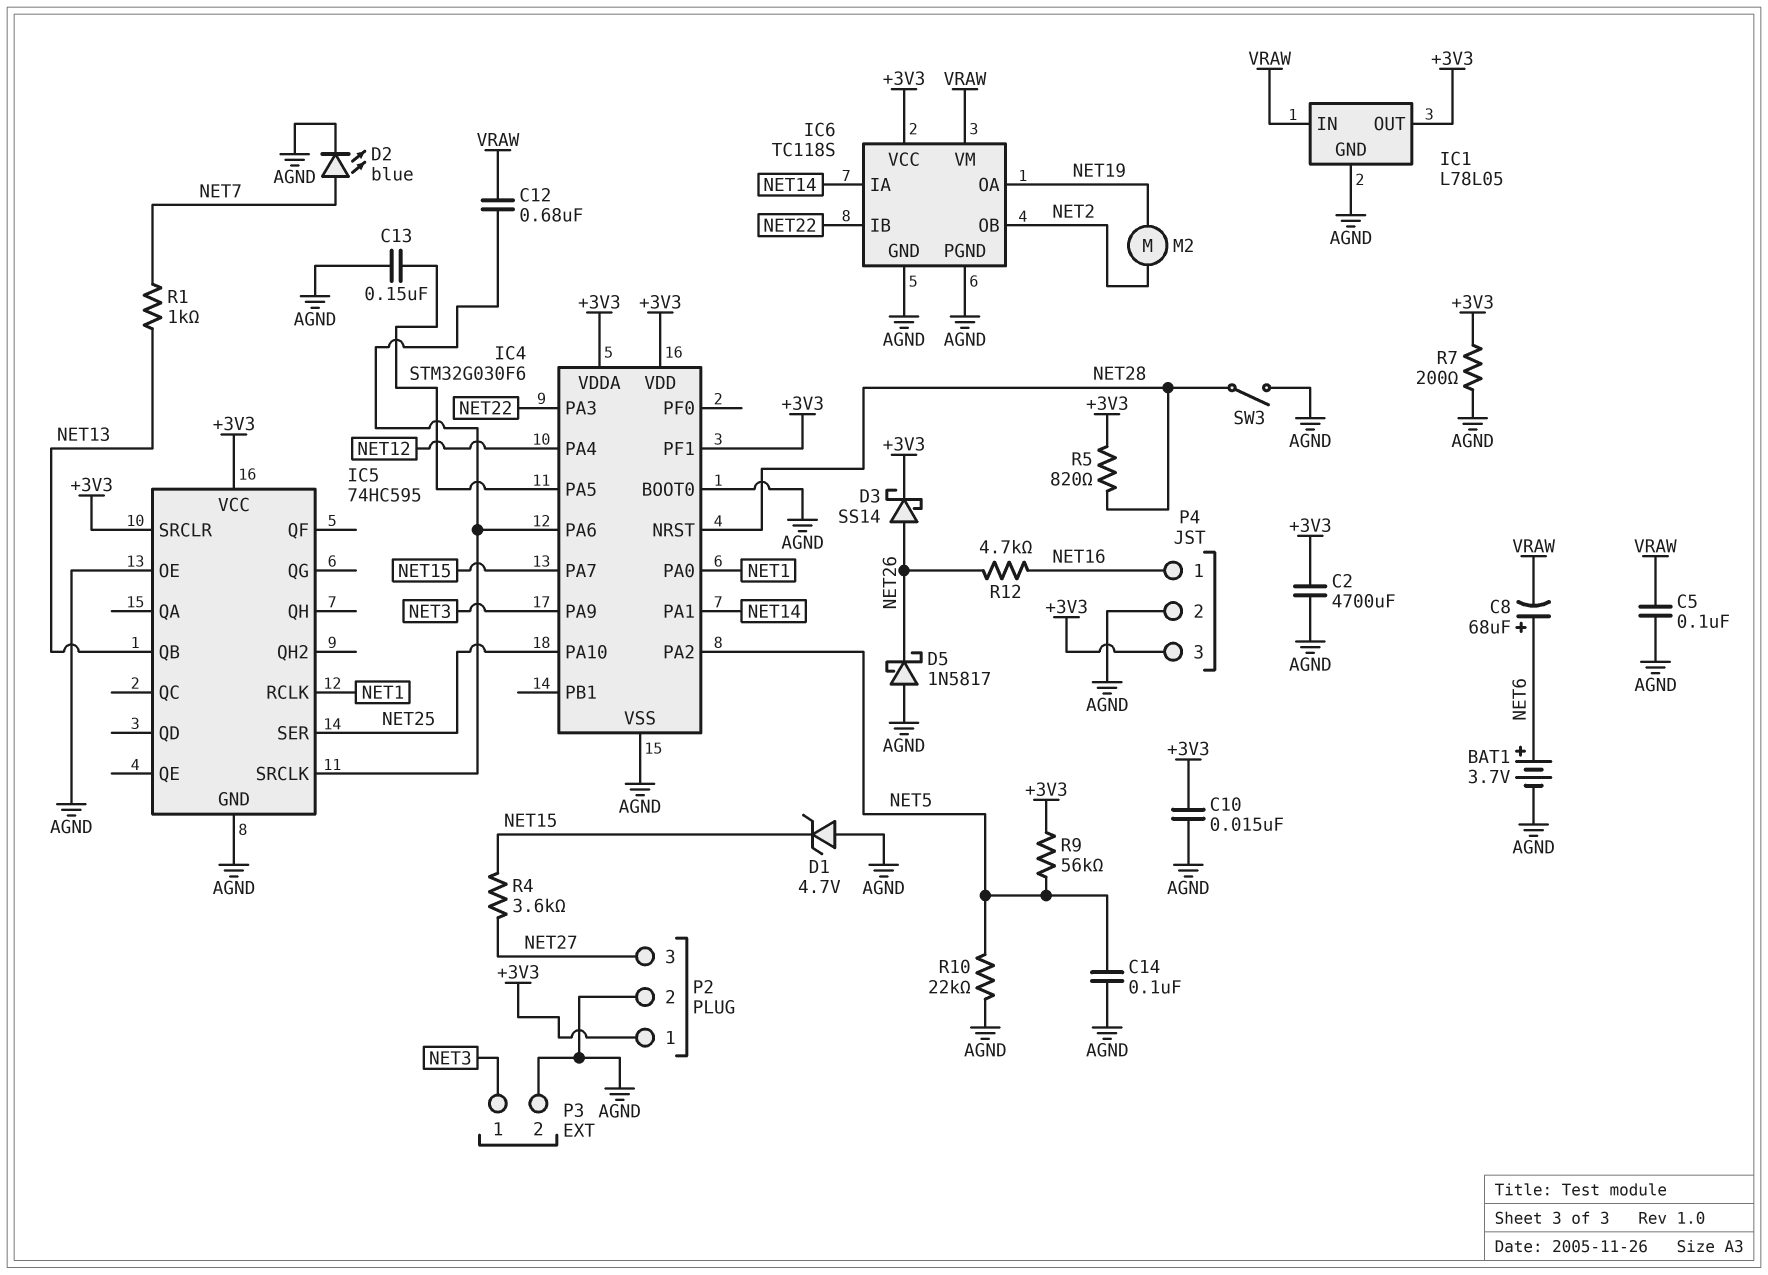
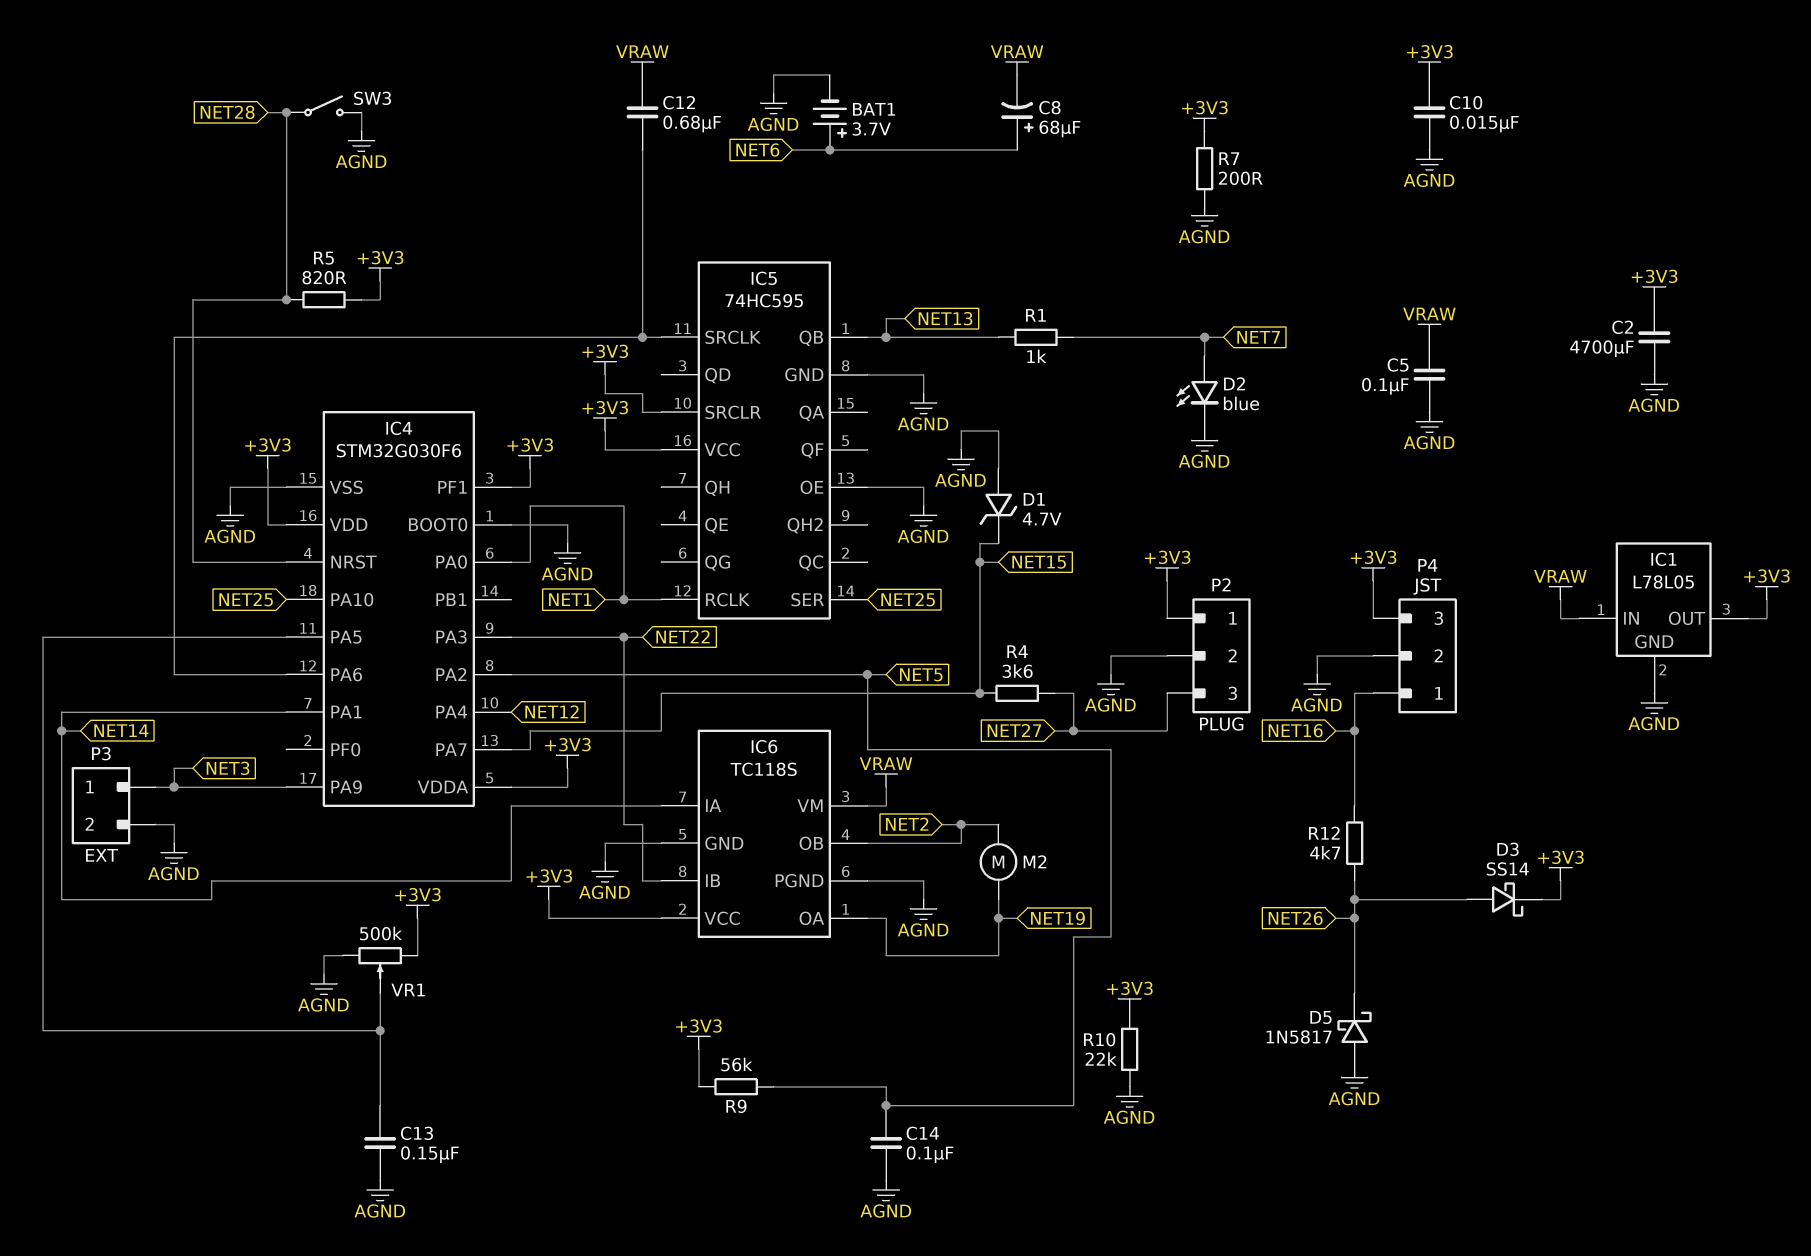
R10: 22k (AGND, NET5) -> 22k (+3V3, AGND)
VR1: none -> 500k (+3V3, AGND, wiper IC4/PA5)

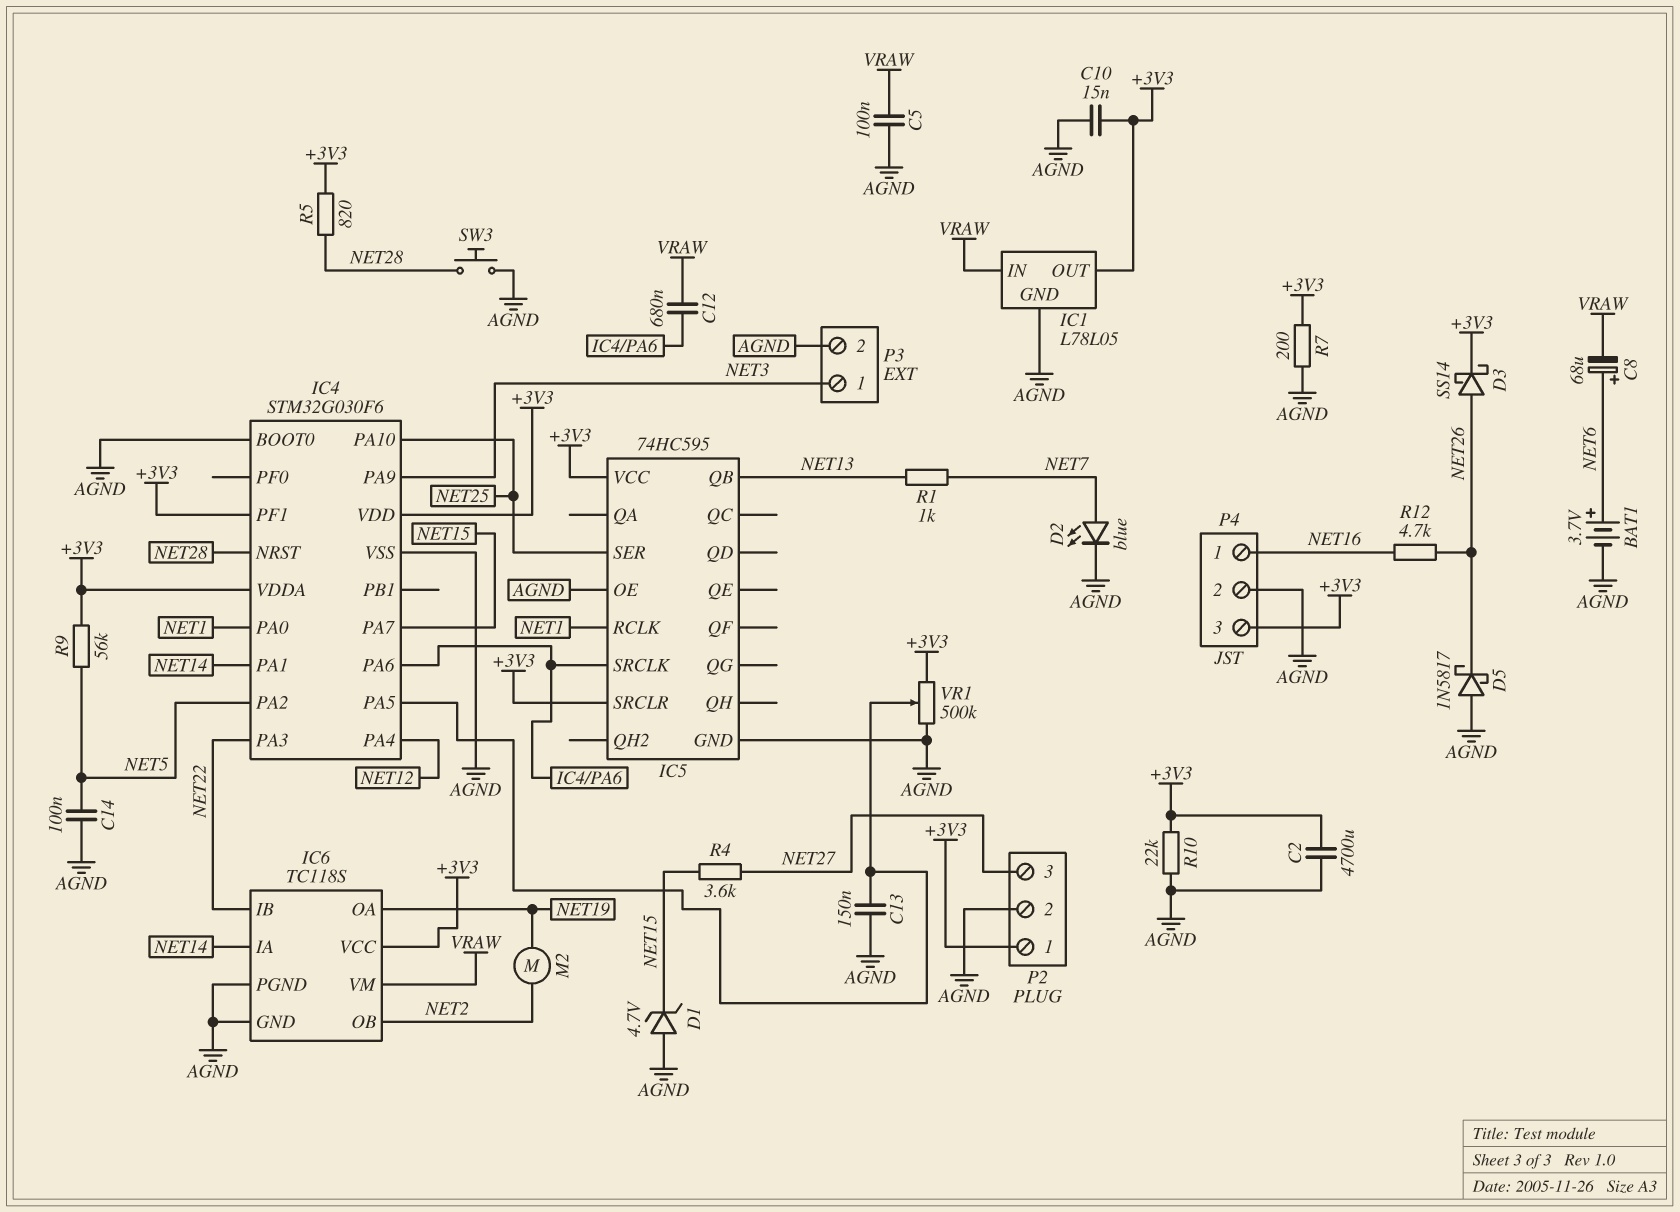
SW3: switch (AGND, NET28) -> button (AGND, NET28)

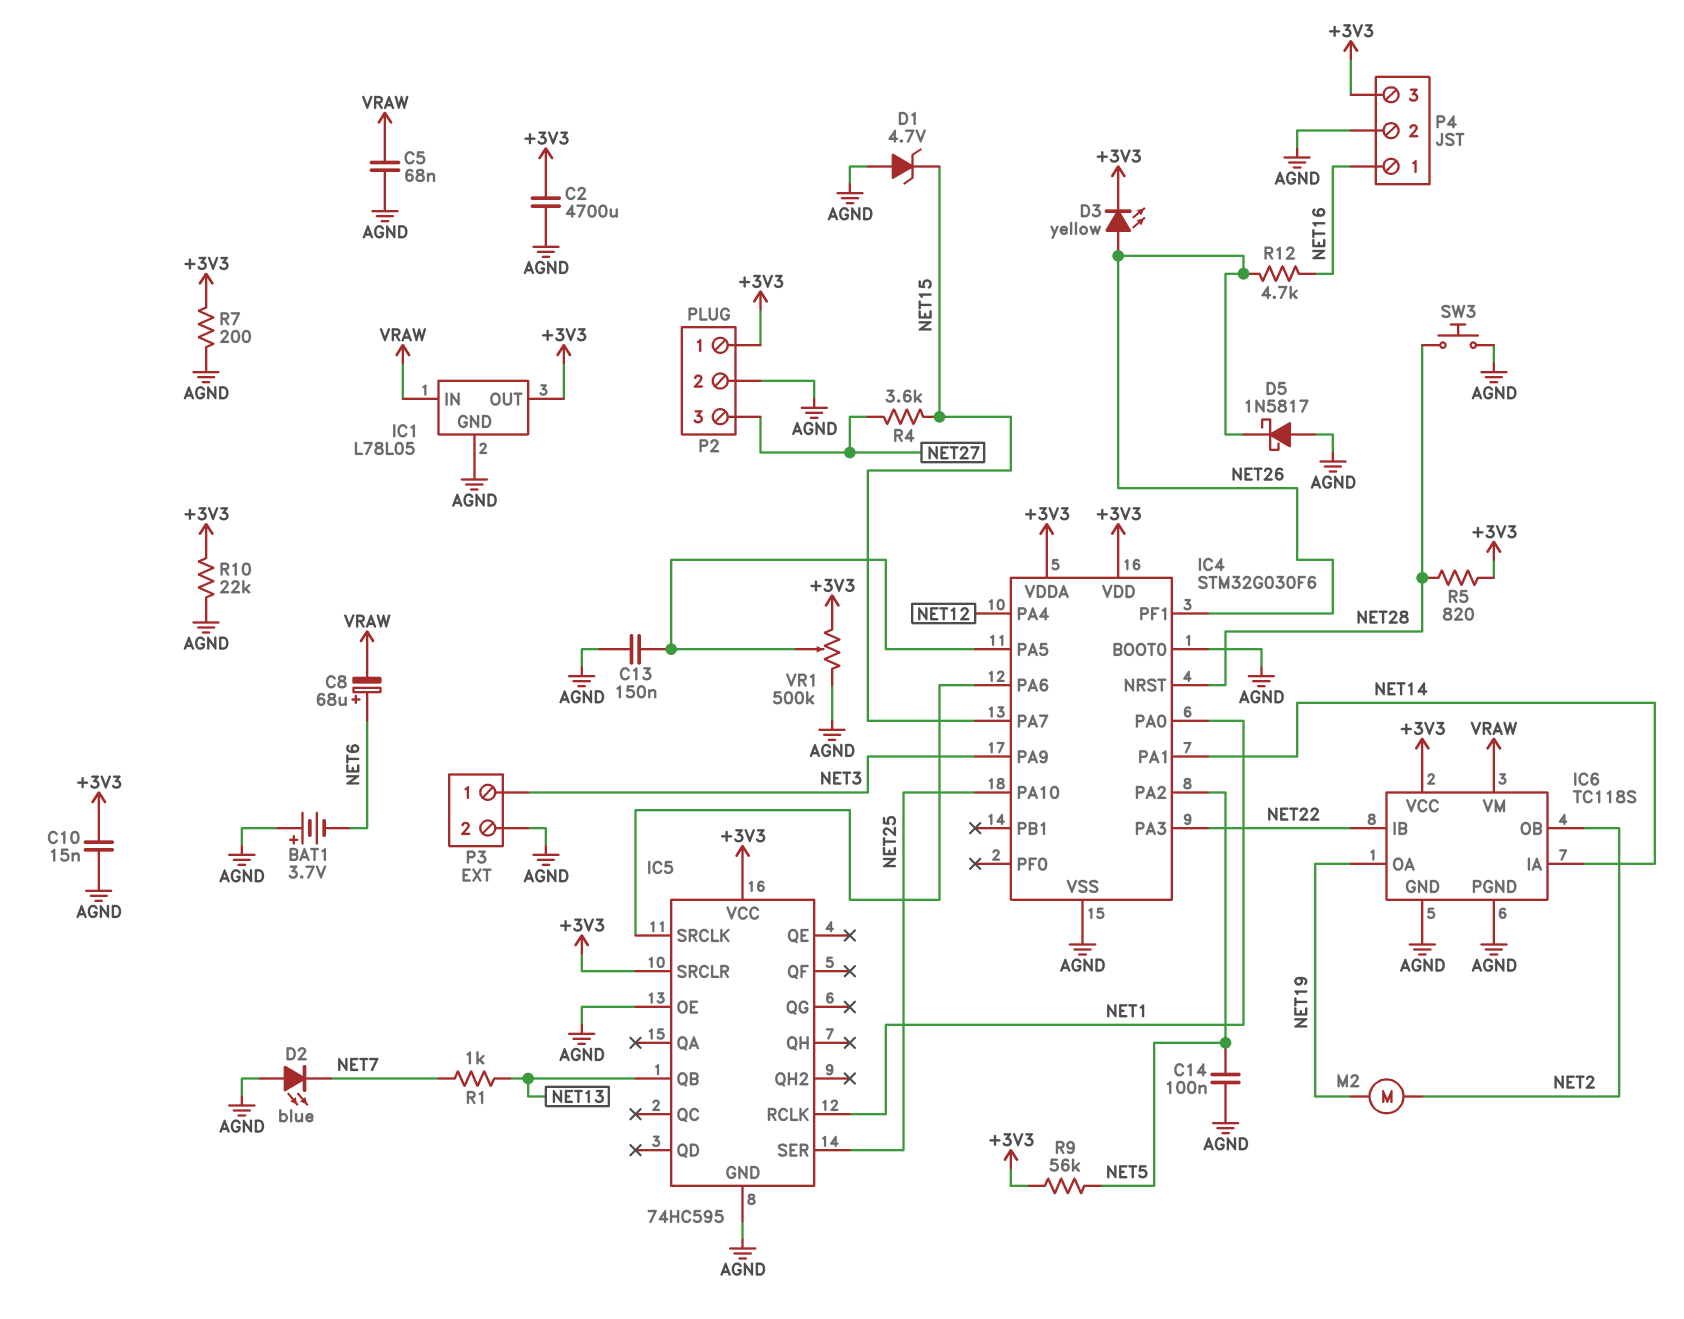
BAT1: 3.7V (plus NET6, minus AGND) -> 3.7V (plus AGND, minus NET6)
C5: 100nF (AGND, VRAW) -> 68nF (AGND, VRAW)
C12: 680nF (IC4/PA6, VRAW) -> none
D2: LED blue (A NET7, K AGND) -> LED blue (A AGND, K NET7)
D3: schottky SS14 (A NET26, K +3V3) -> LED yellow (A NET26, K +3V3)
IC4 pin PF1: +3V3 -> NET26

